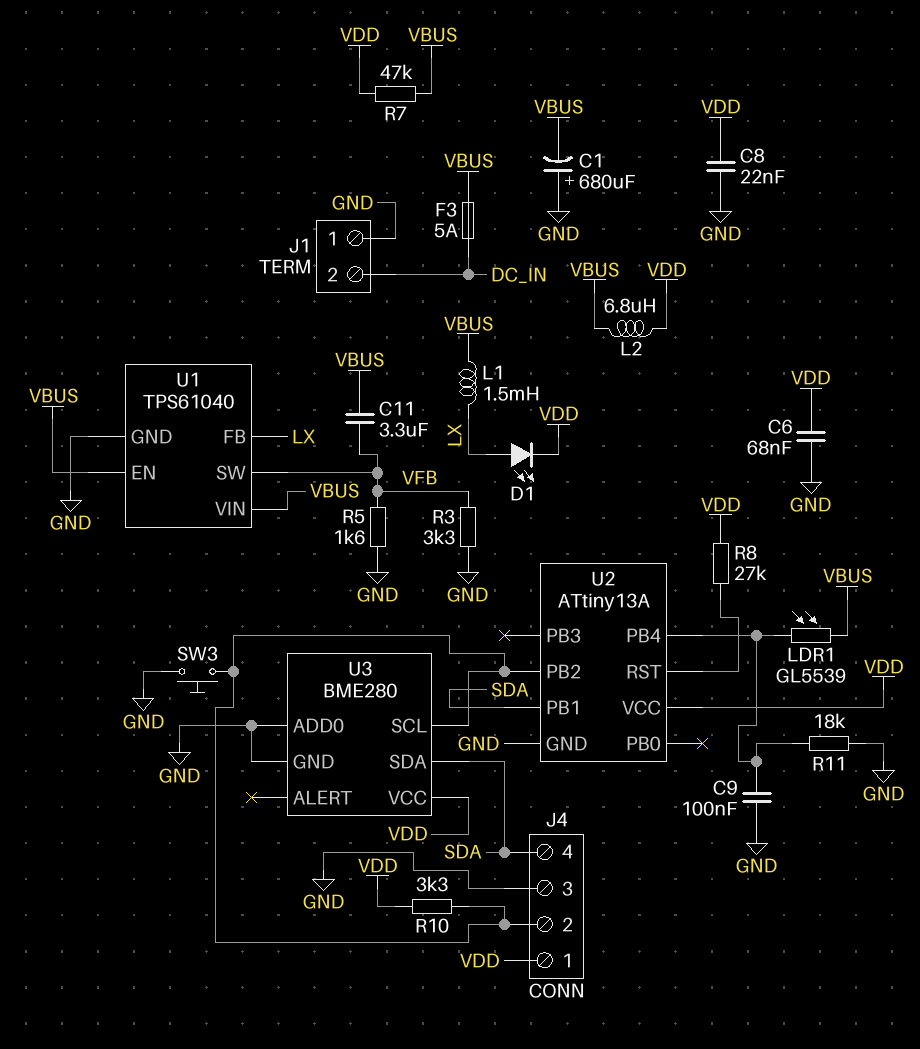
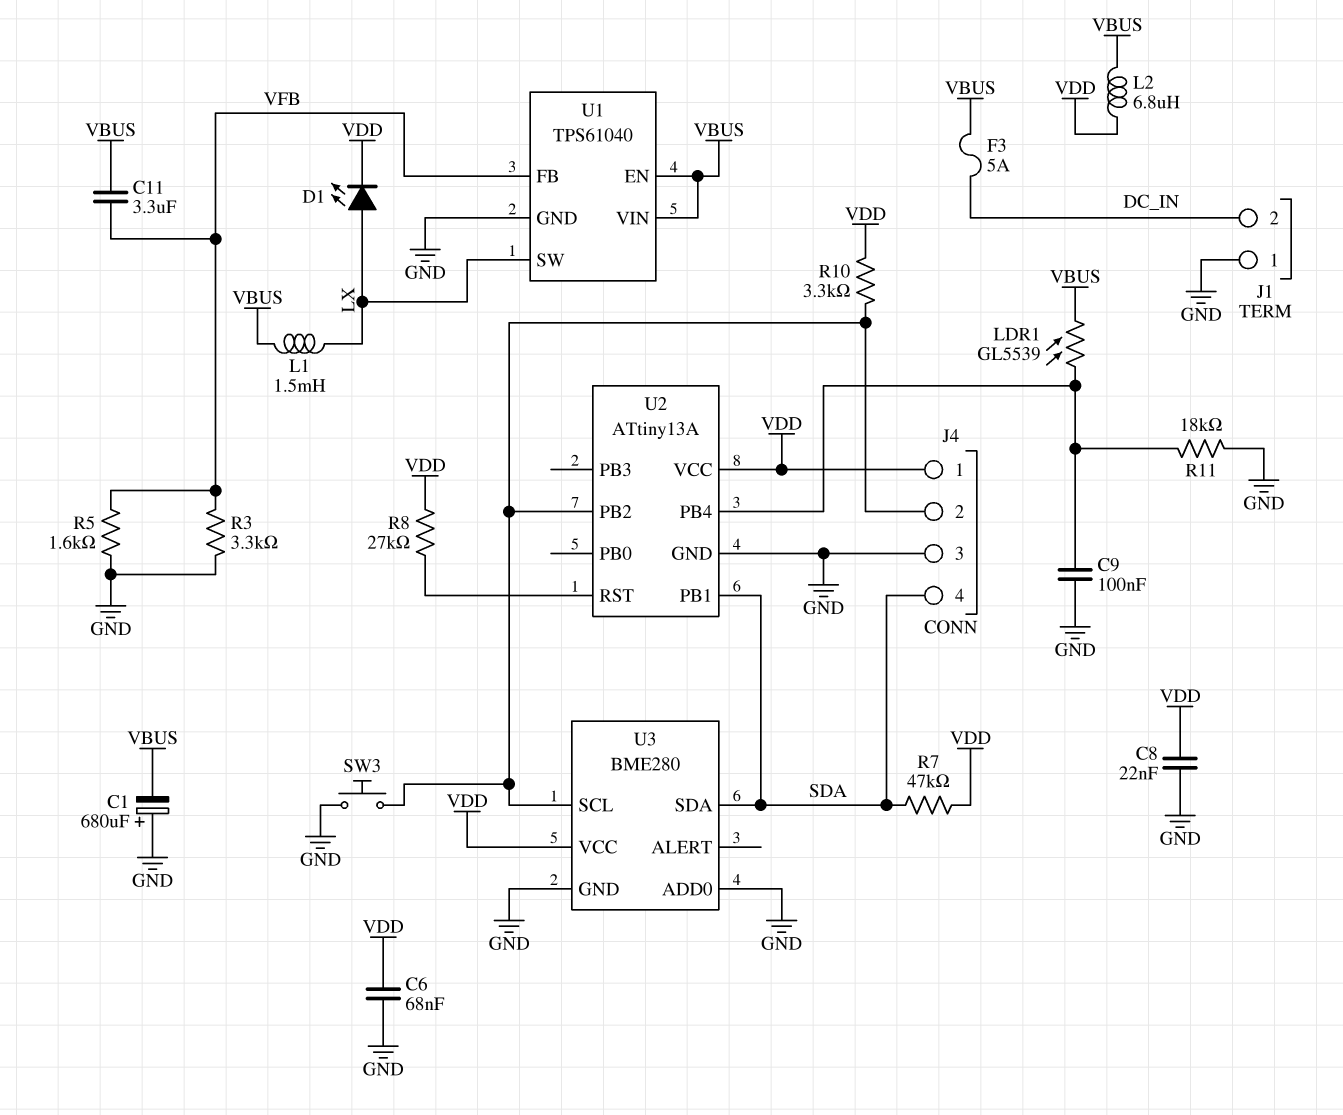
R7: 47k (VBUS, VDD) -> 47k (SDA, VDD)
U1 pin FB: LX -> VFB
U1 pin SW: VFB -> LX

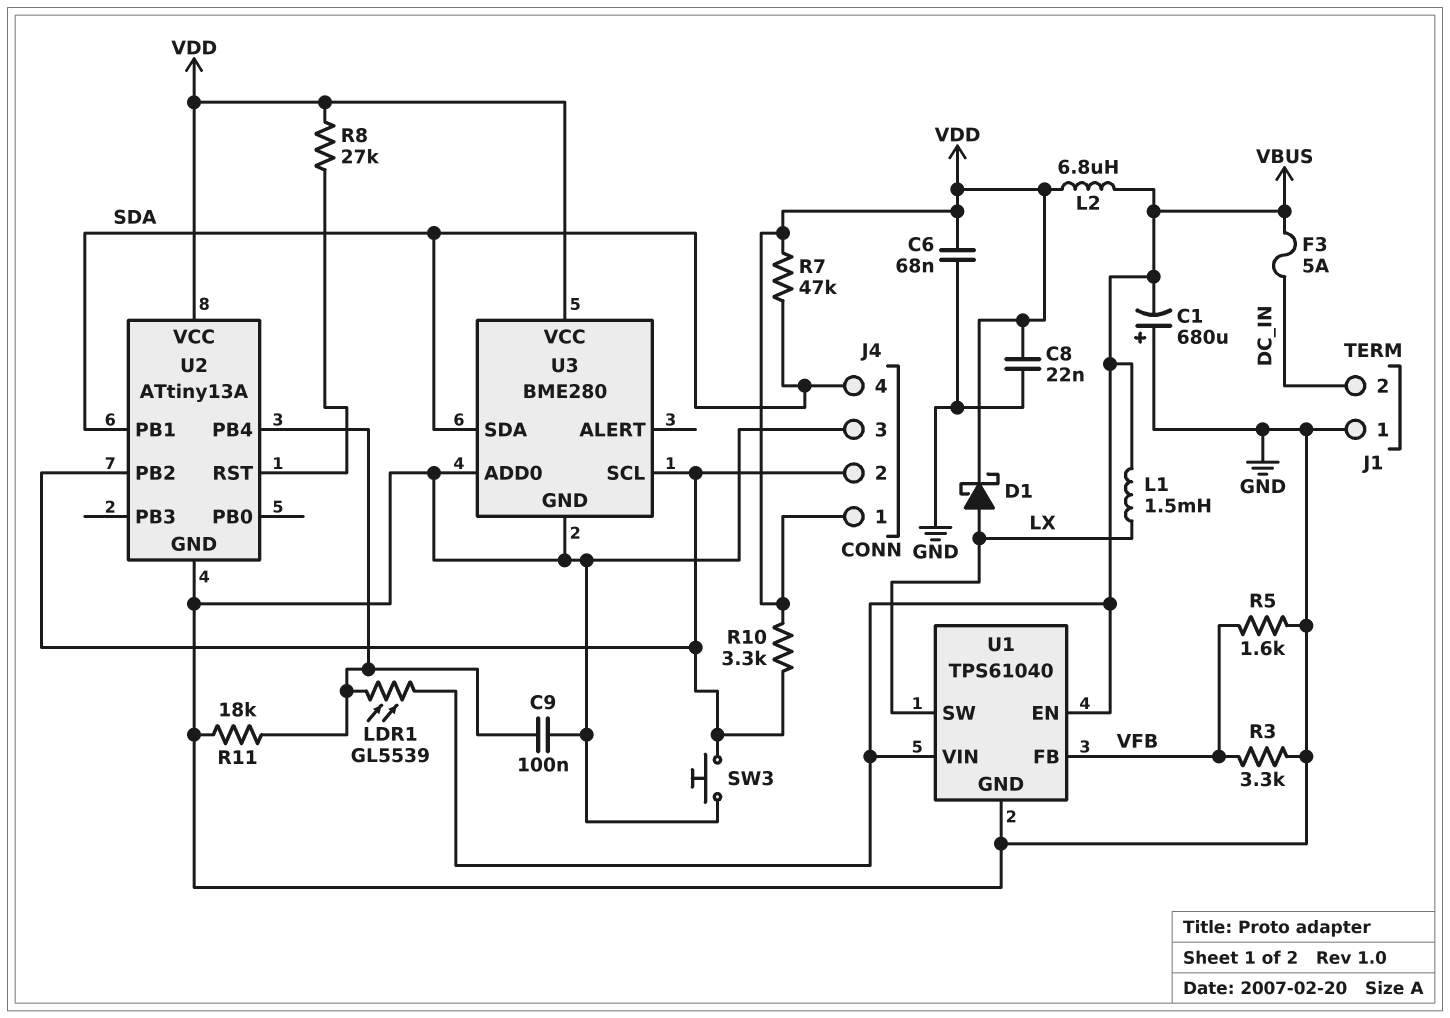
C11: 3.3uF (VBUS, VFB) -> none
D1: LED (A LX, K VDD) -> schottky (A LX, K VDD)

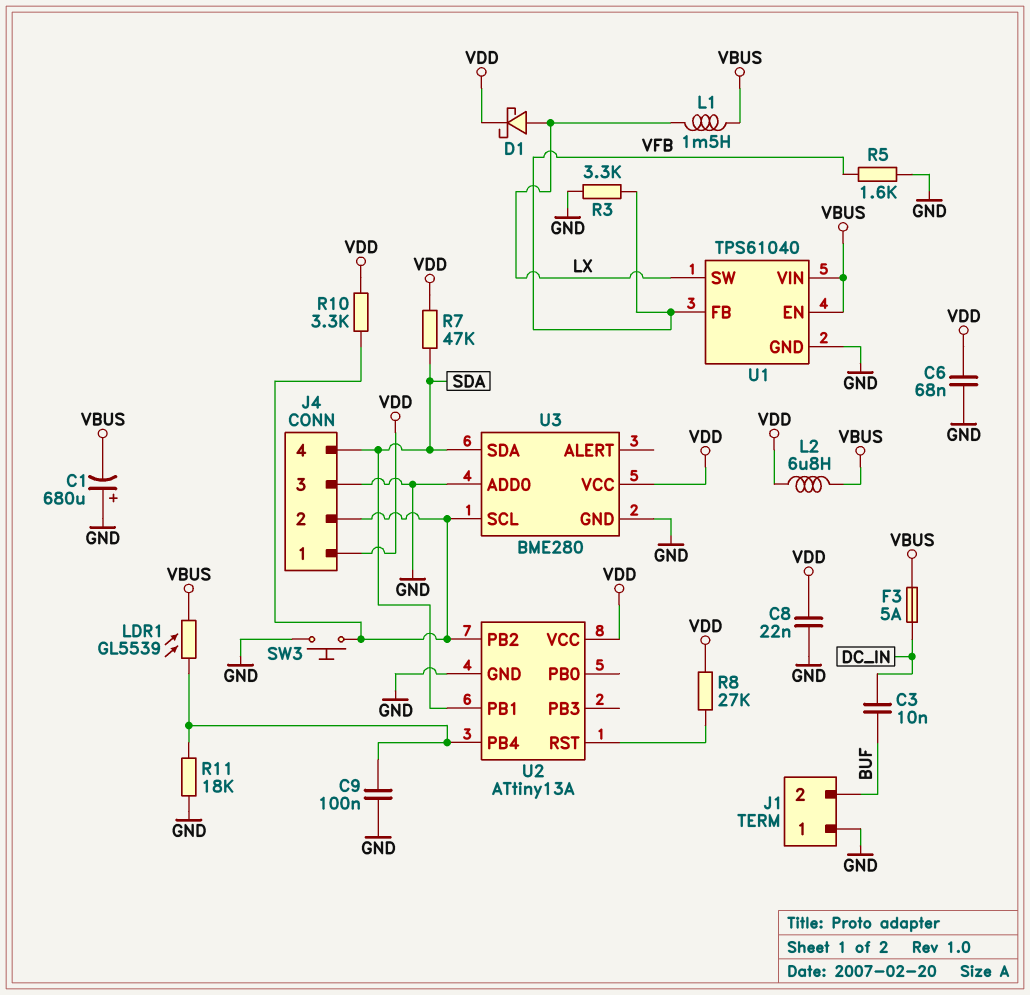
C3: none -> 10nF (BUF, DC_IN)
J1 pin 2: DC_IN -> BUF

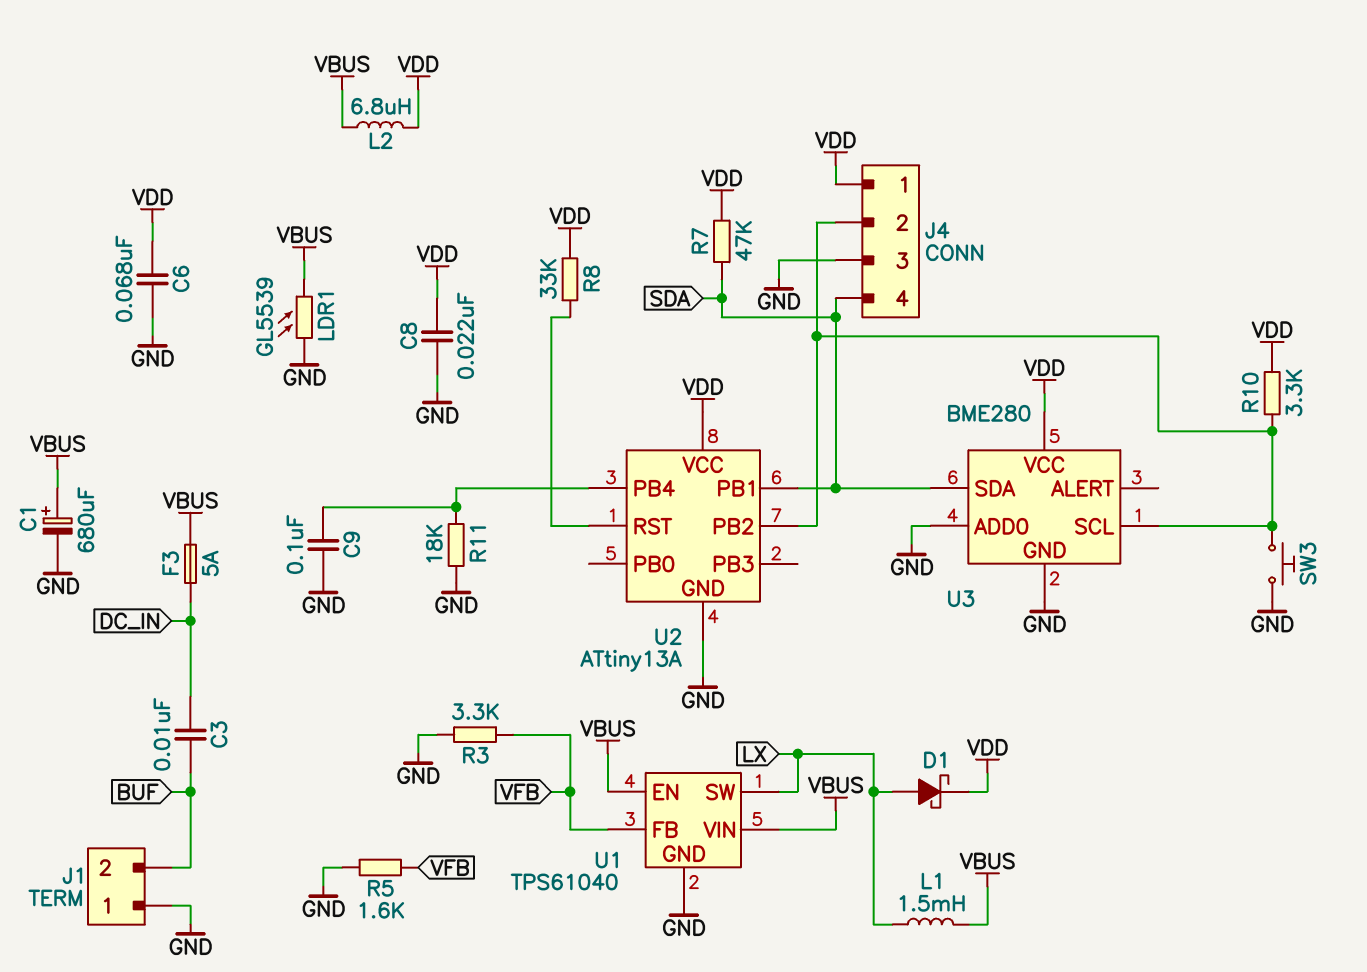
C1: 680uF (plus GND, minus VBUS) -> 680uF (plus VBUS, minus GND)
LDR1: GL5539 (U2/PB4, VBUS) -> GL5539 (GND, VBUS)
R8: 27k (U2/RST, VDD) -> 33k (U2/RST, VDD)

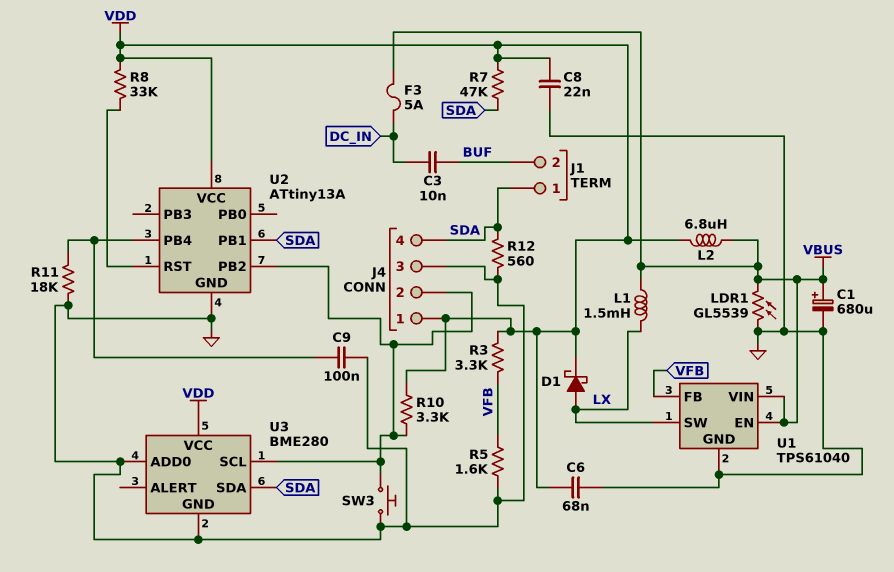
J1 pin 1: GND -> SDA
R3: 3.3k (GND, VFB) -> 3.3k (VDD, VFB)
R12: none -> 560 (GND, SDA)

